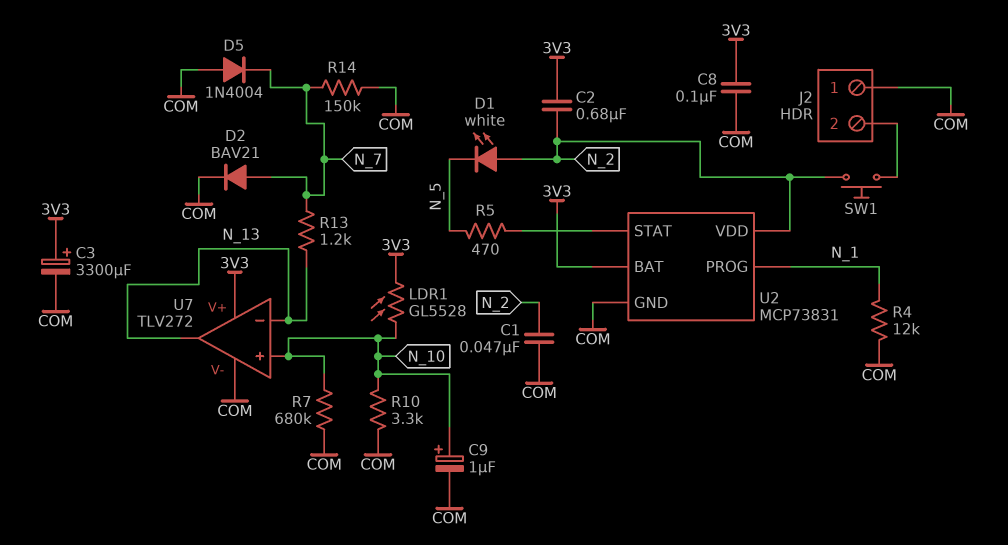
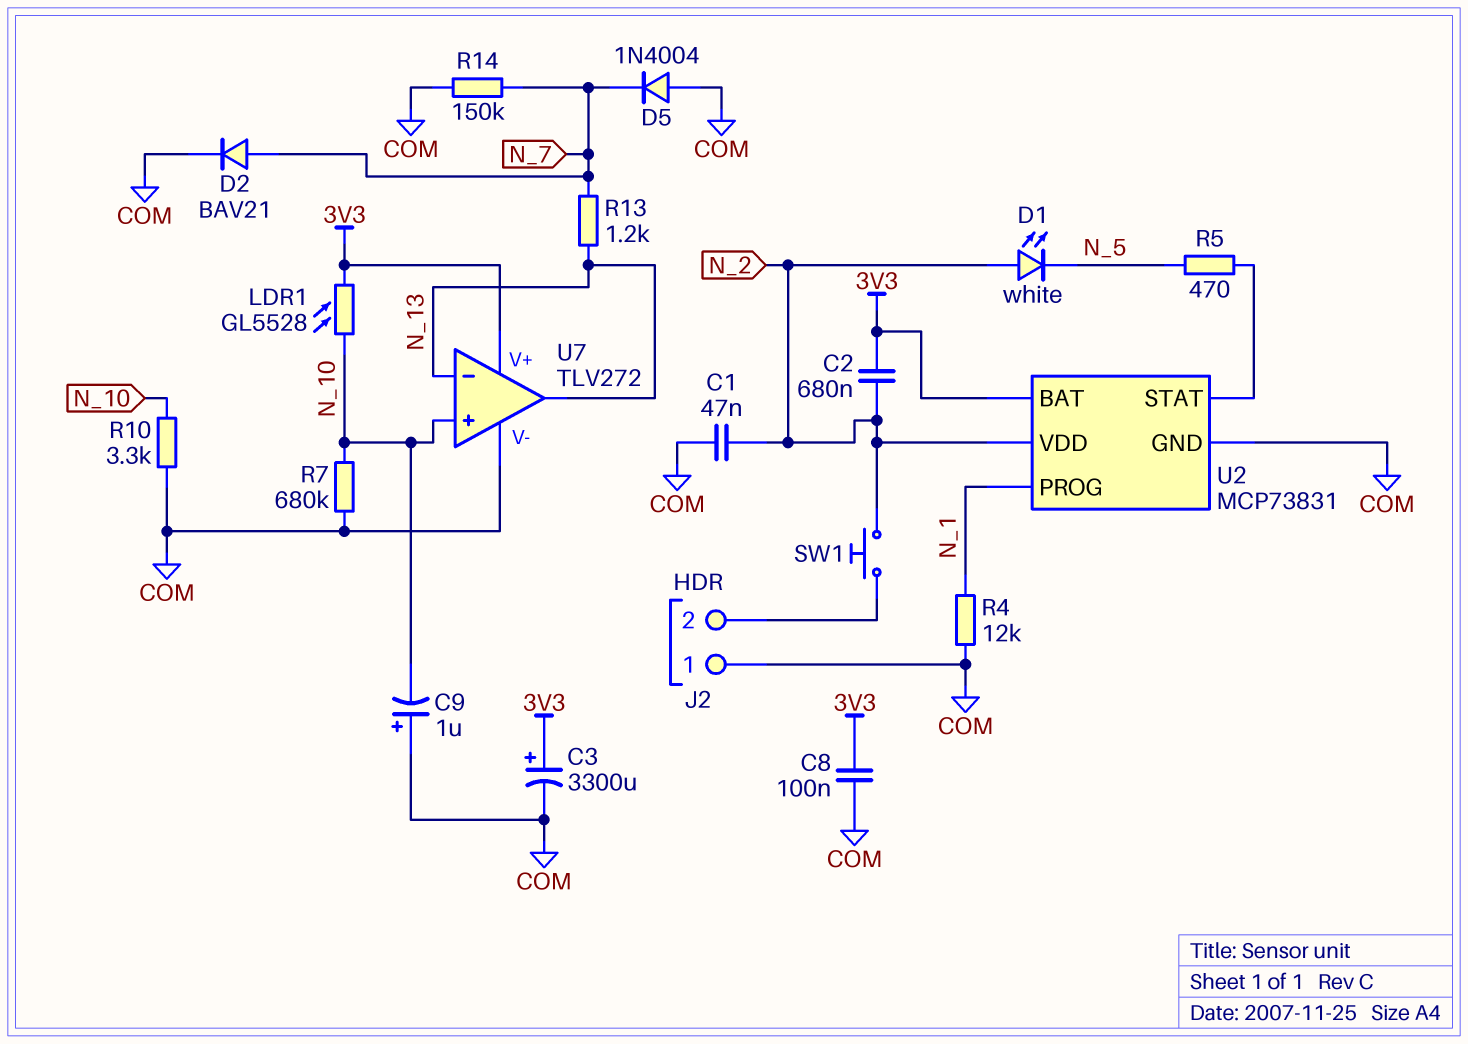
C9: 1uF (plus N_10, minus COM) -> 1uF (plus COM, minus N_10)

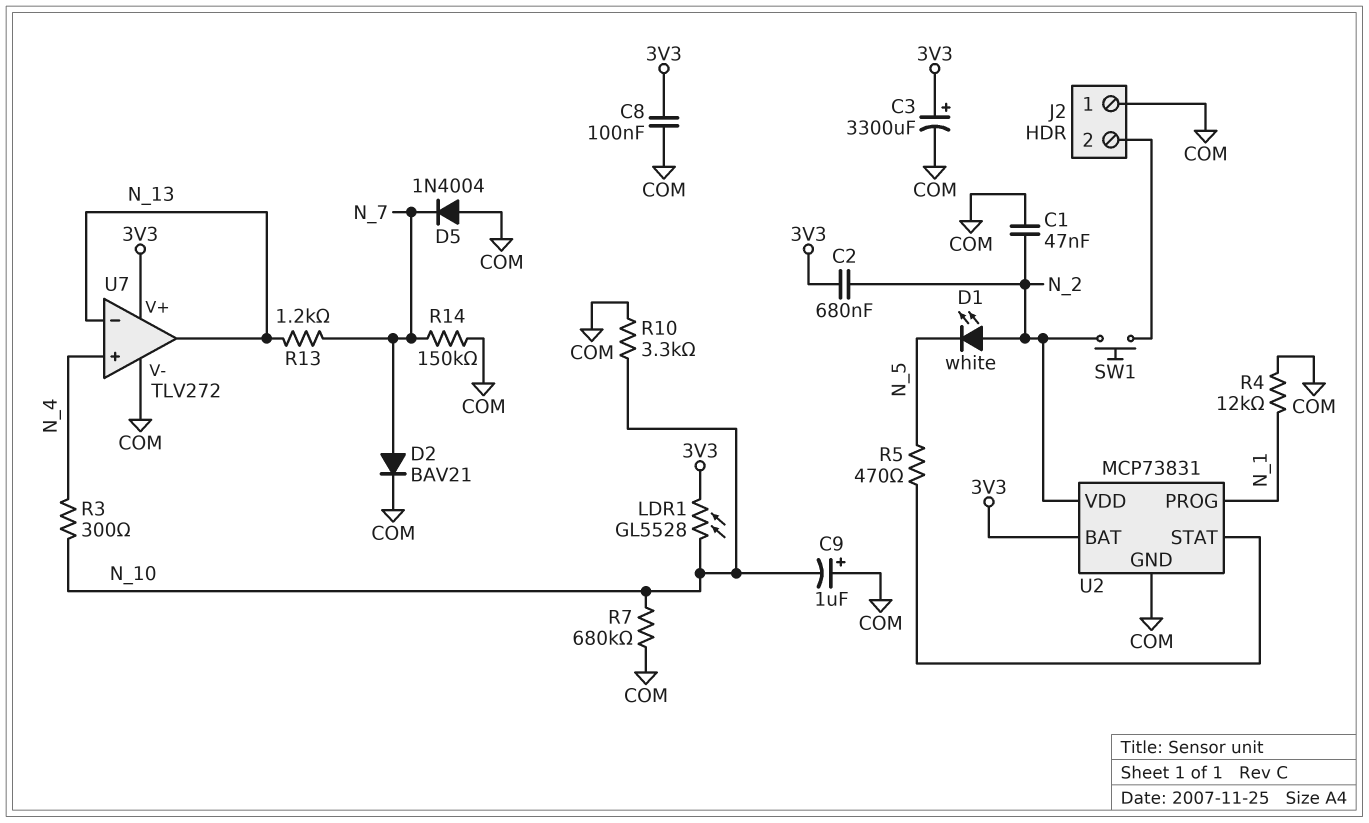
R3: none -> 300 (N_4, N_10)
U7 pin in+: N_10 -> N_4

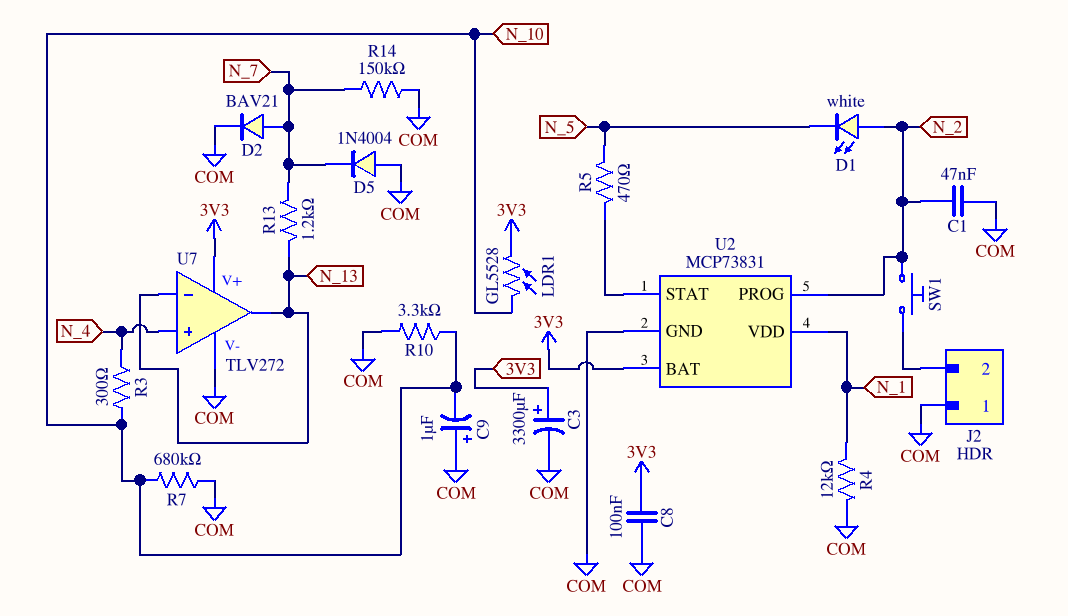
C2: 680nF (3V3, N_2) -> none
U2 pin PROG: N_1 -> N_2
U2 pin VDD: N_2 -> N_1

